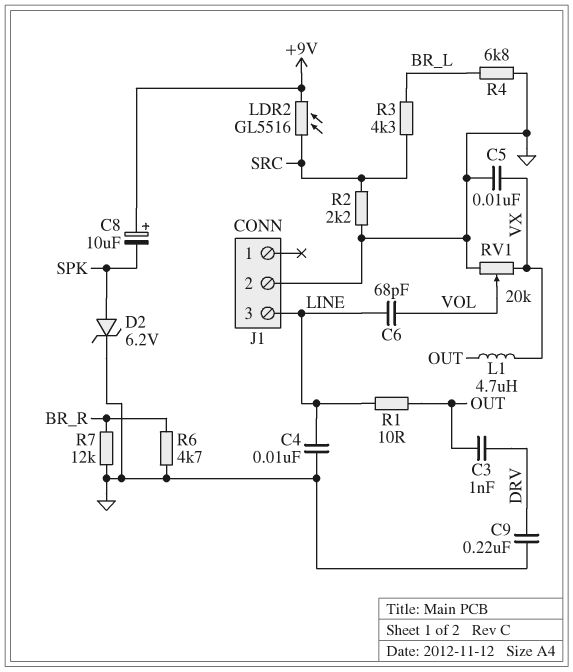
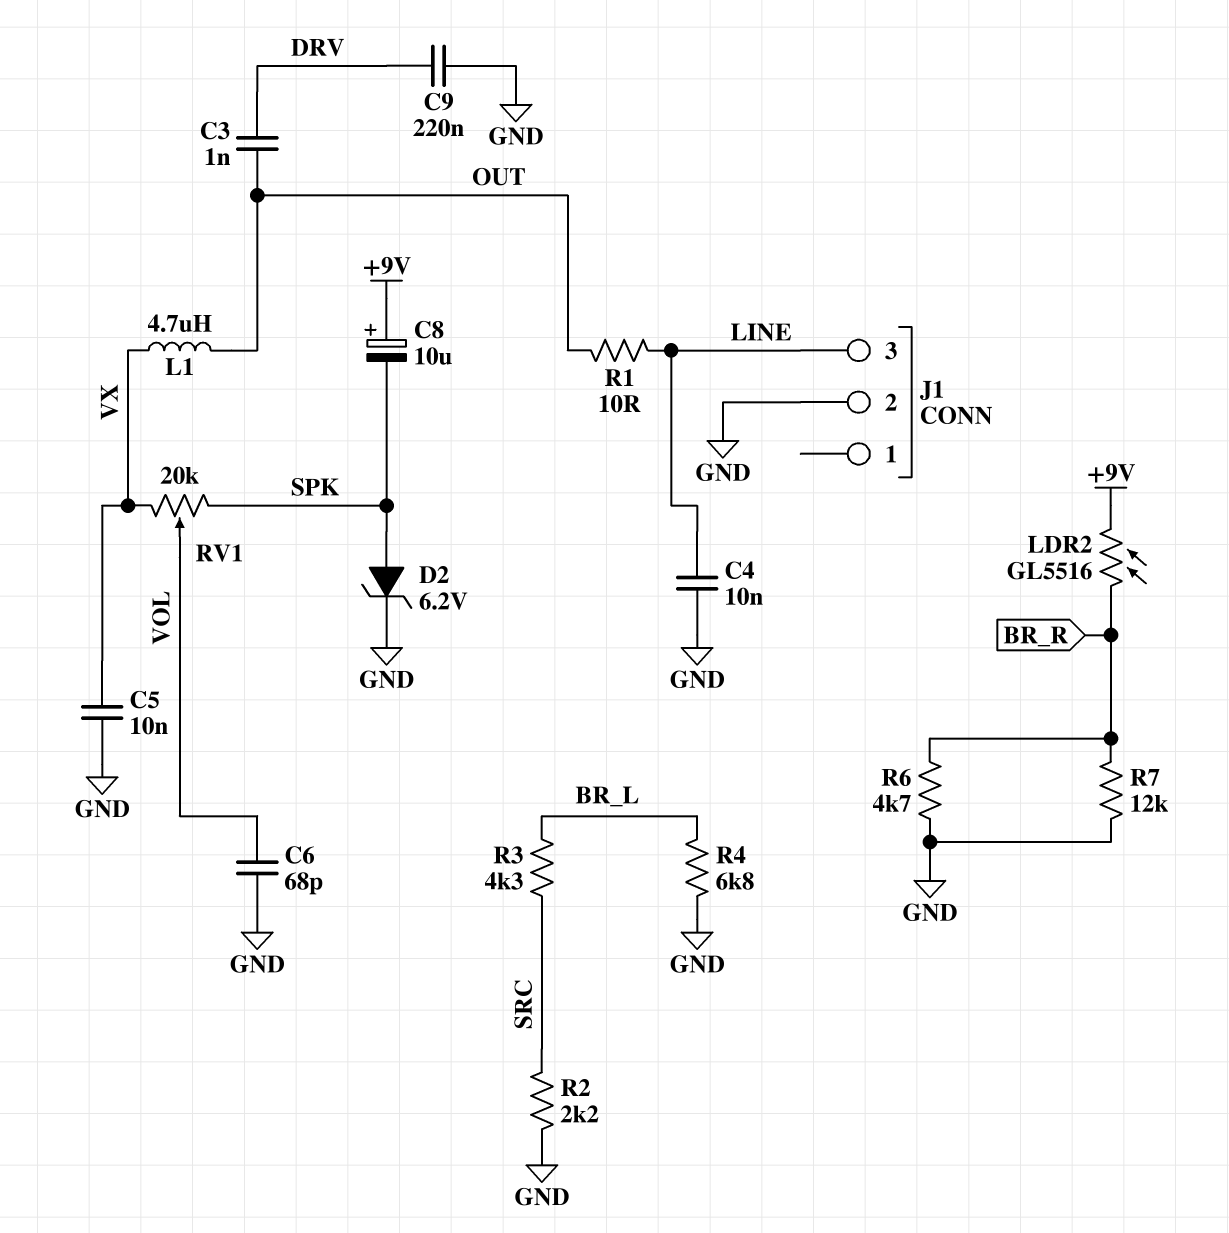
C6: 68pF (LINE, VOL) -> 68pF (GND, VOL)
LDR2: GL5516 (+9V, SRC) -> GL5516 (+9V, BR_R)
RV1: 20k (GND, VX, wiper VOL) -> 20k (SPK, VX, wiper VOL)

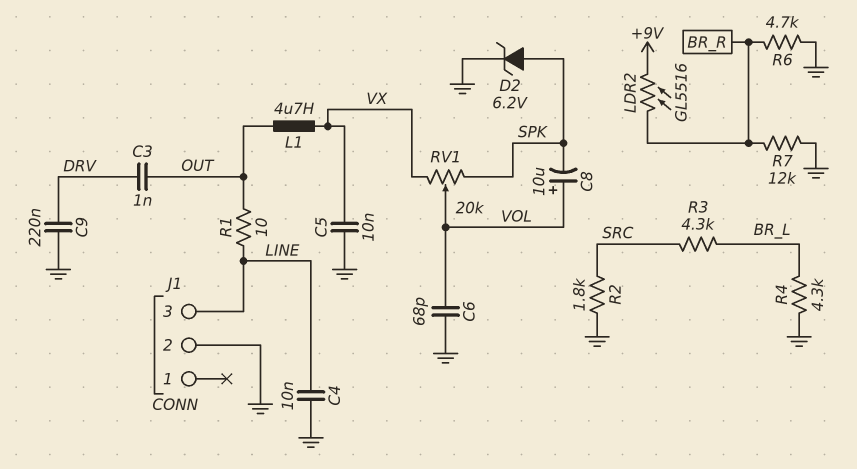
C8: 10uF (plus +9V, minus SPK) -> 10uF (plus VOL, minus SPK)
R2: 2.2k (GND, SRC) -> 1.8k (GND, SRC)
R4: 6.8k (BR_L, GND) -> 4.3k (BR_L, GND)

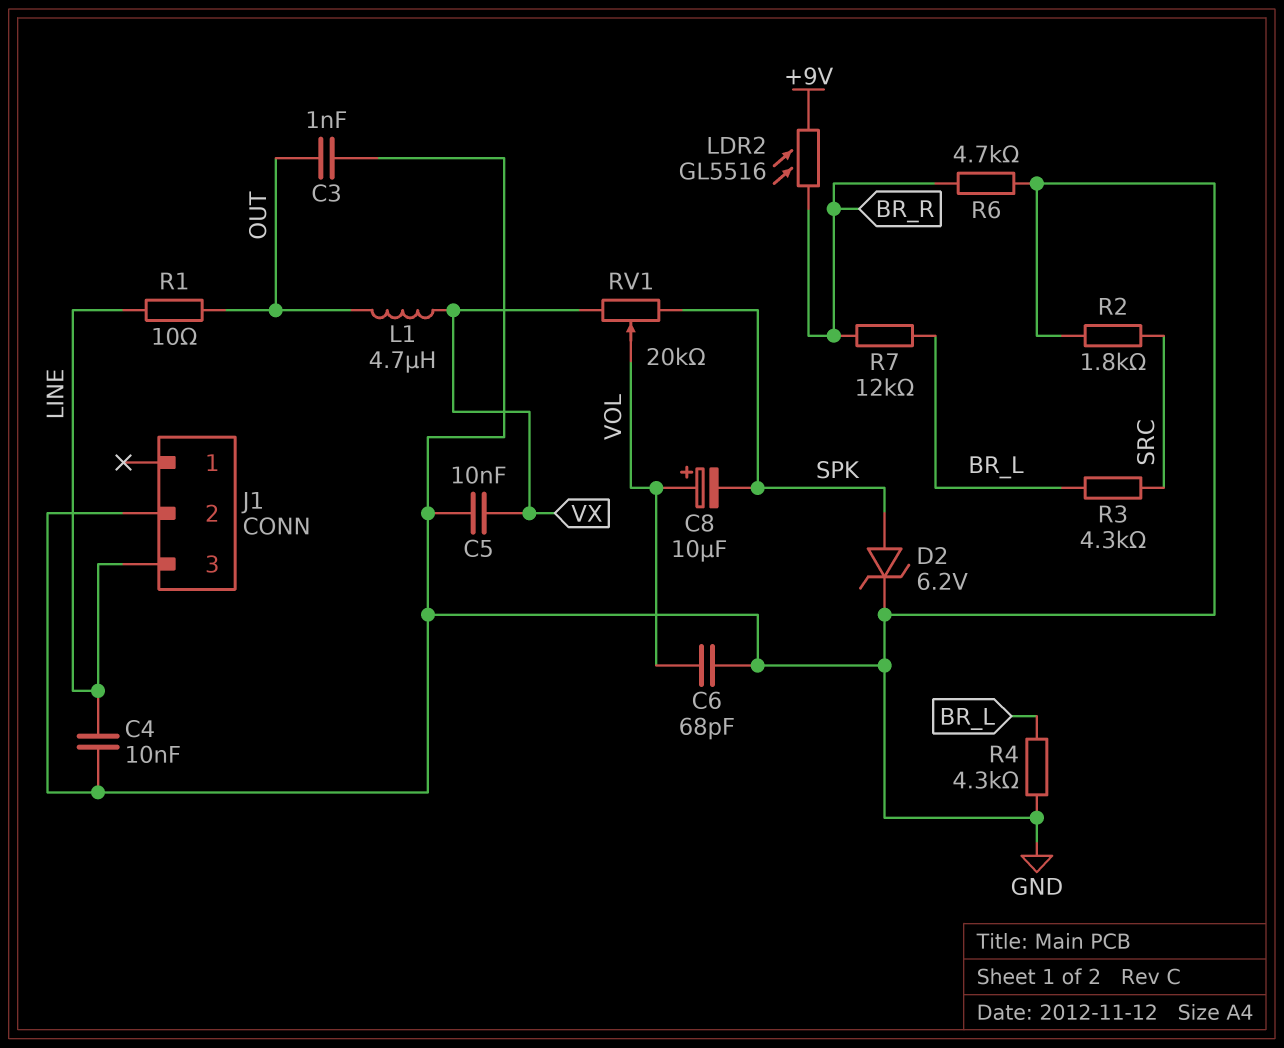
C3: 1nF (DRV, OUT) -> 1nF (GND, OUT)
C9: 220nF (DRV, GND) -> none
R7: 12k (BR_R, GND) -> 12k (BR_L, BR_R)

